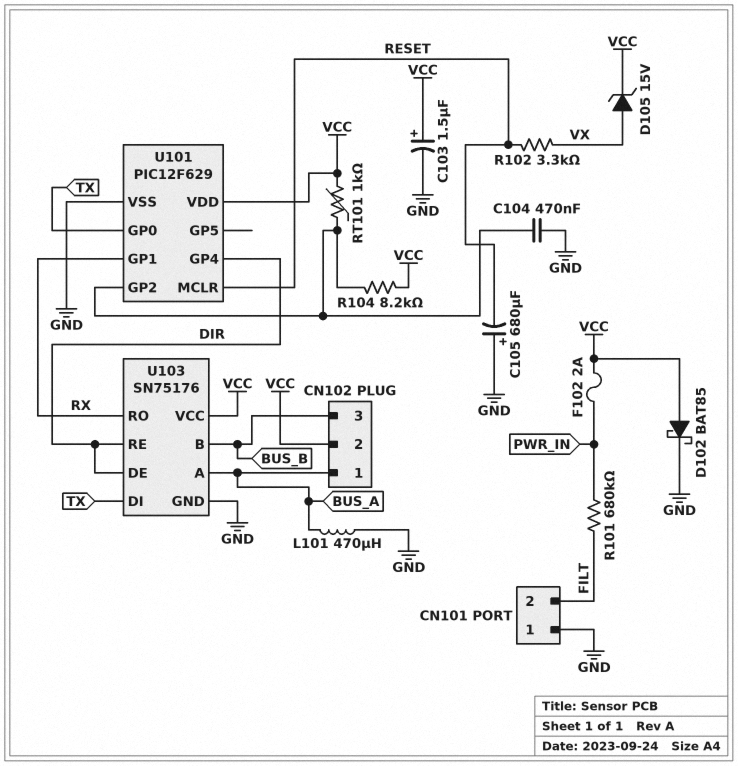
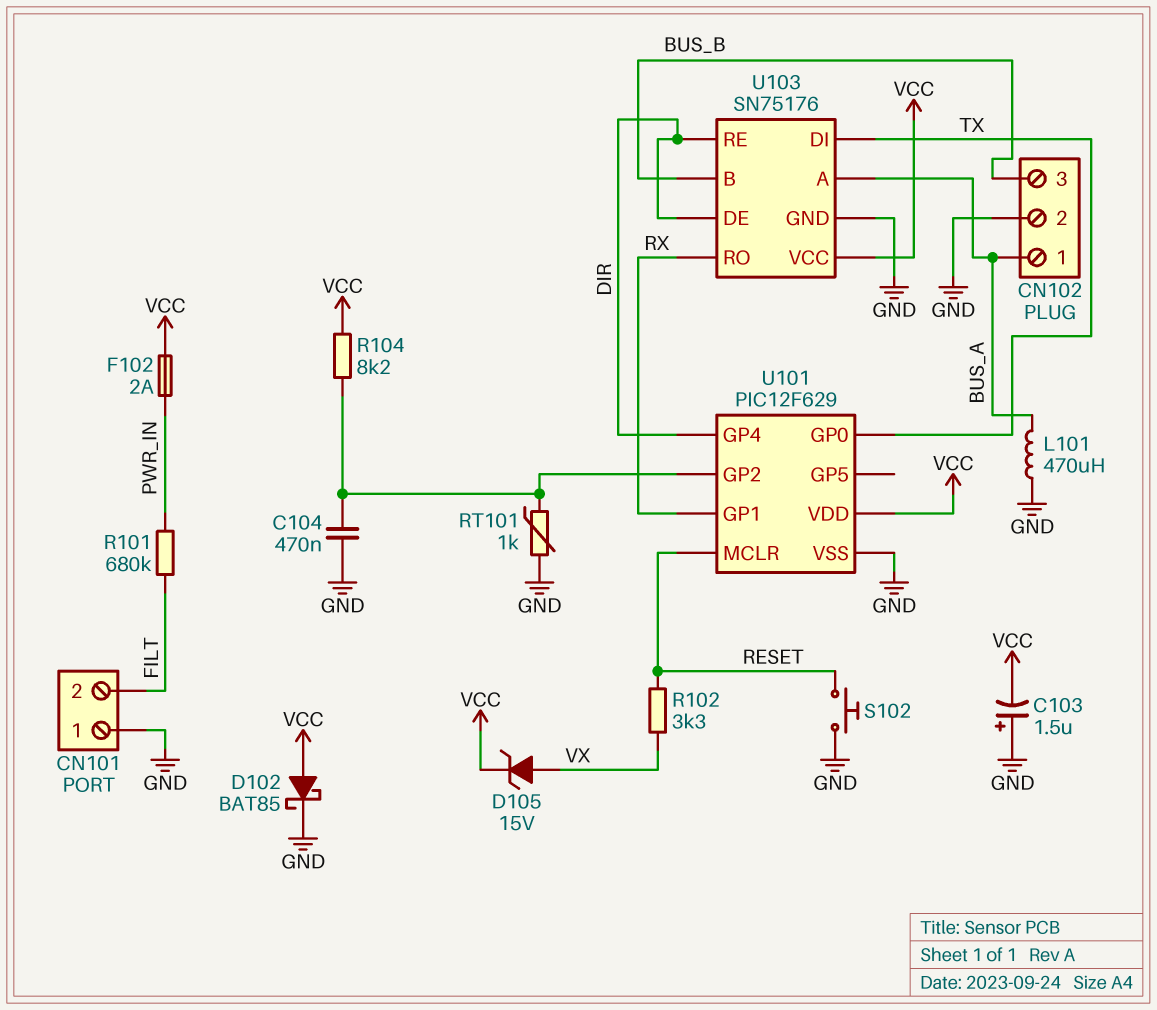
C103: 1.5uF (plus VCC, minus GND) -> 1.5uF (plus GND, minus VCC)
C105: 680uF (plus GND, minus RESET) -> none
CN102 pin 2: VCC -> GND
RT101: 1k (U101/GP2, VCC) -> 1k (GND, U101/GP2)
S102: none -> button (GND, RESET)

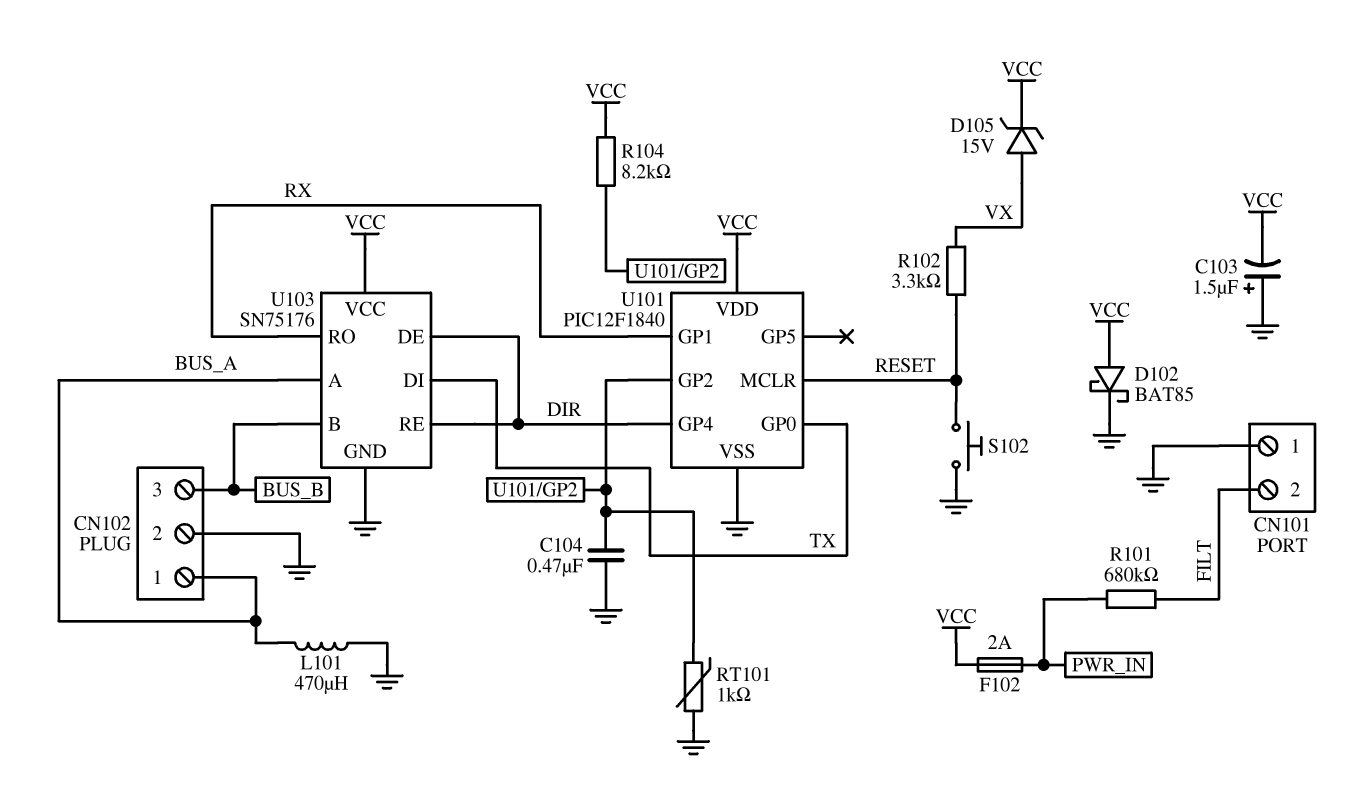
U101: PIC12F629 -> PIC12F1840

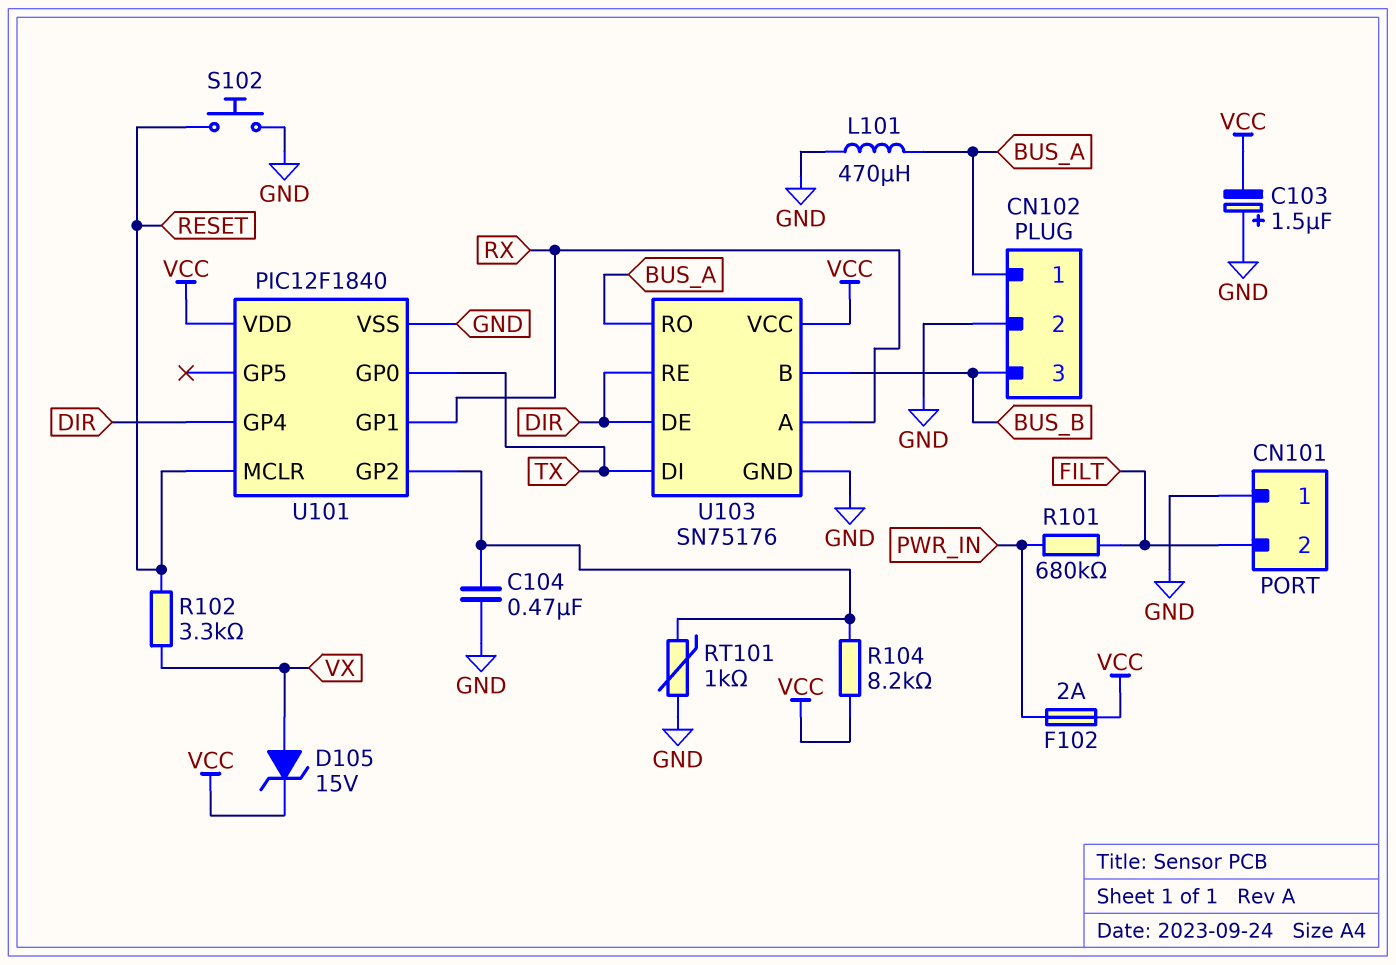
D102: schottky BAT85 (A VCC, K GND) -> none
U103 pin A: BUS_A -> RX
U103 pin RO: RX -> BUS_A

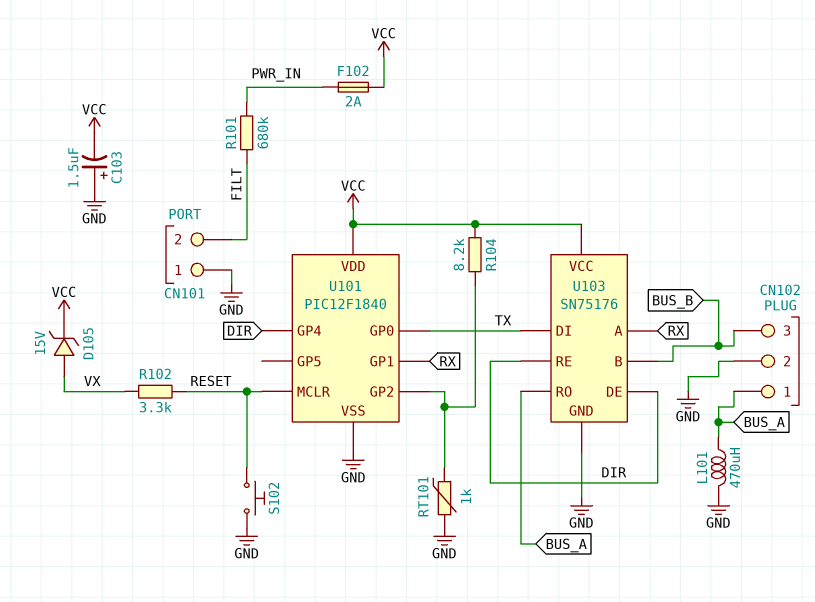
C104: 470nF (GND, U101/GP2) -> none

